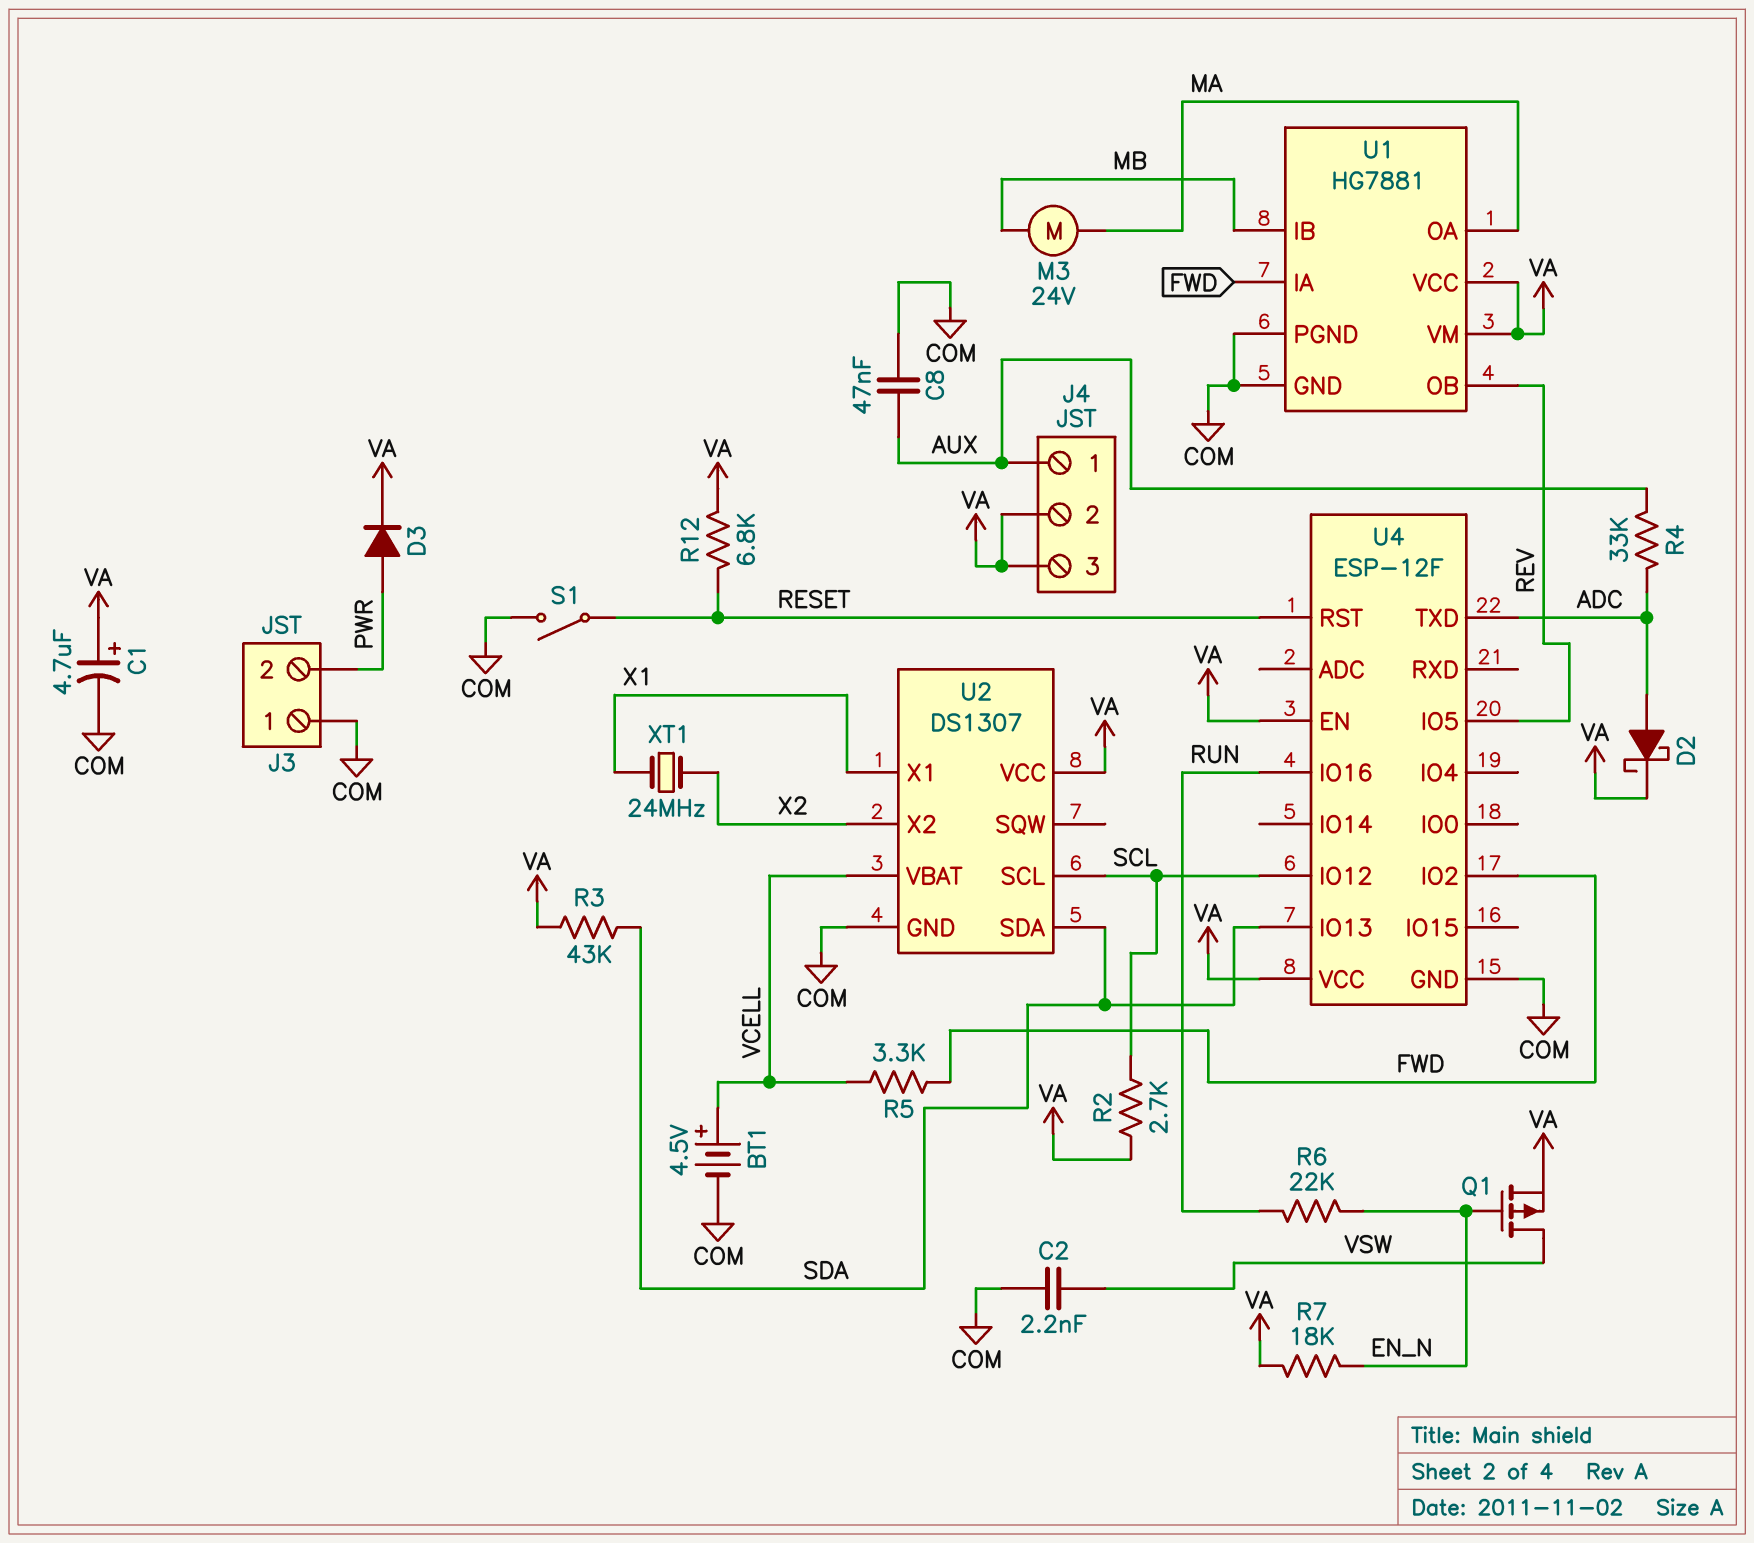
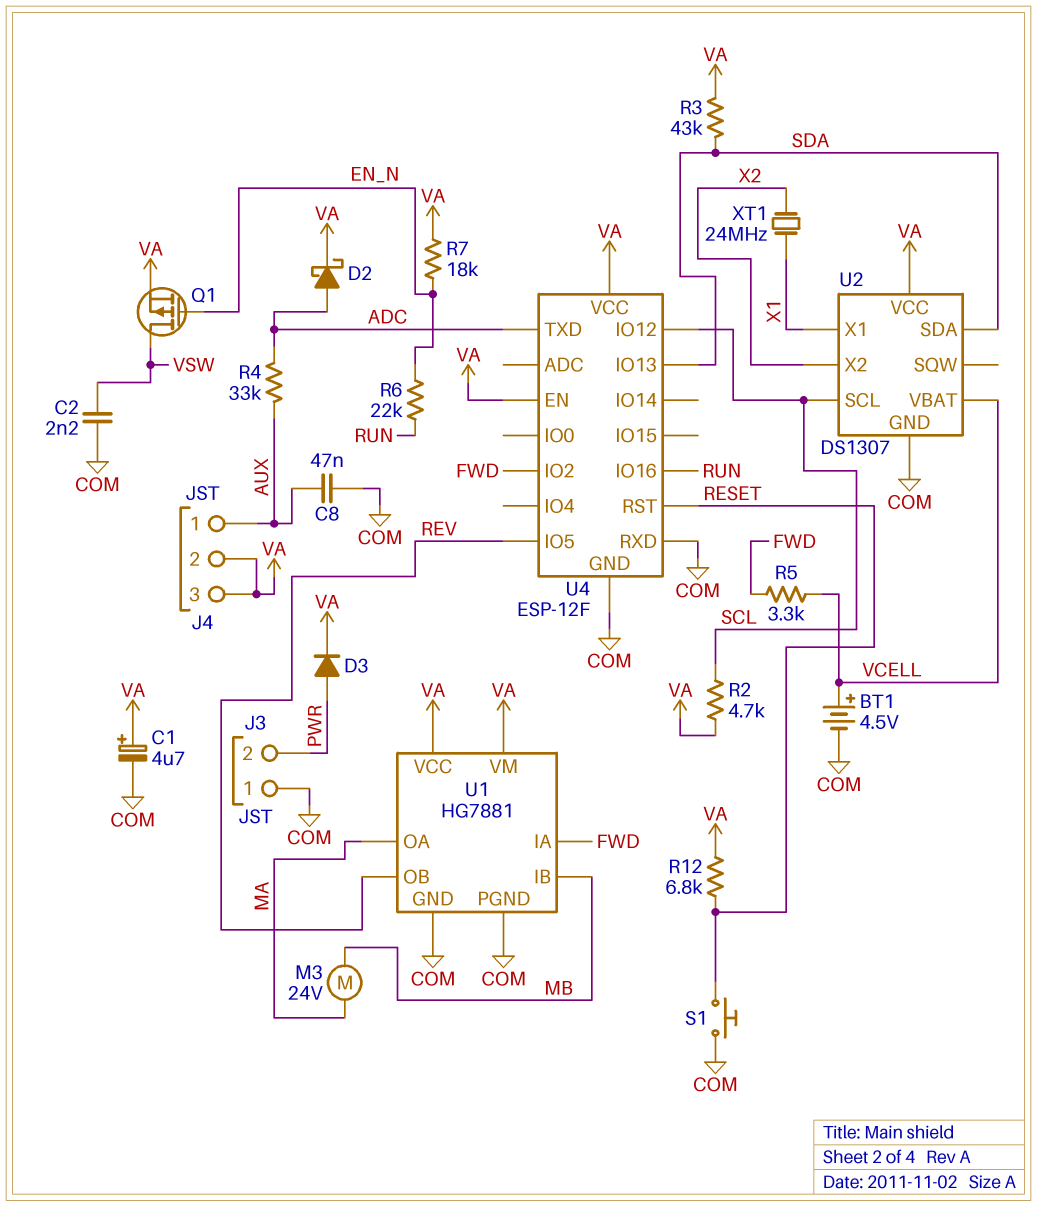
R2: 2.7k (SCL, VA) -> 4.7k (SCL, VA)
S1: switch (COM, RESET) -> button (COM, RESET)
U4 pin RXD: none -> COM

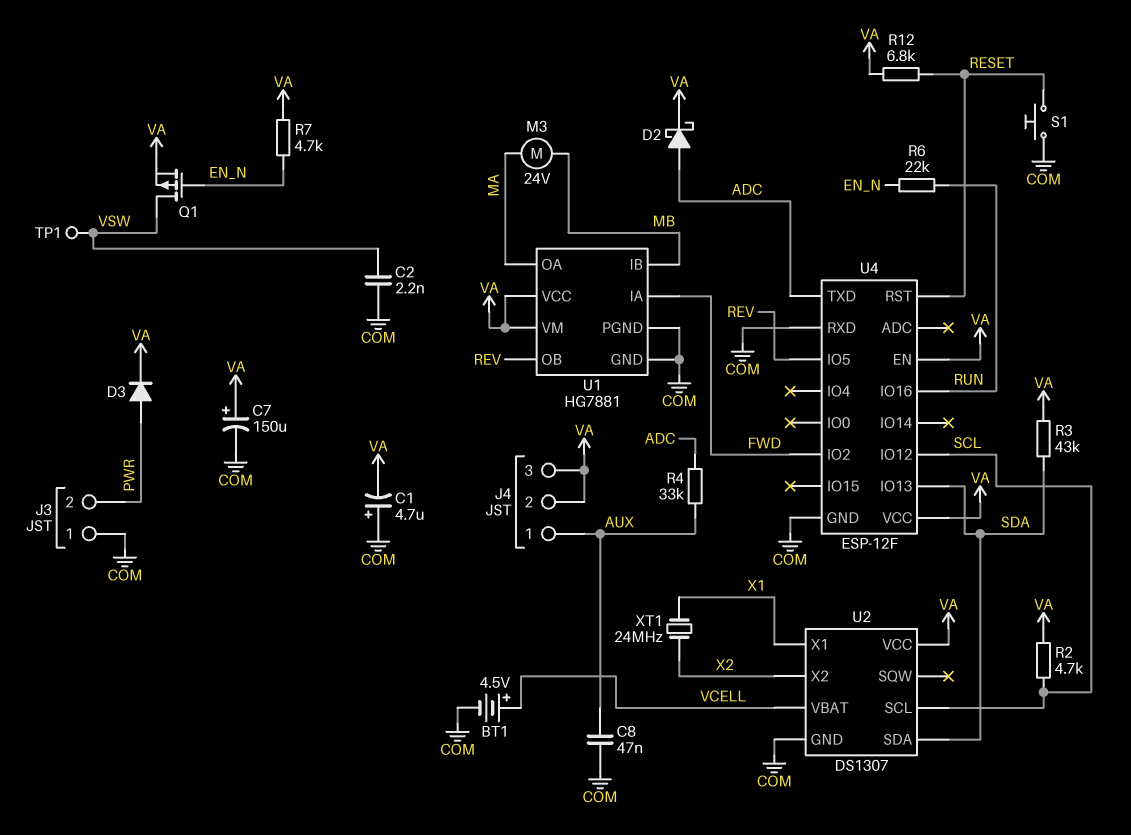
C1: 4.7uF (plus VA, minus COM) -> 4.7uF (plus COM, minus VA)
C7: none -> 150uF (plus VA, minus COM)
R5: 3.3k (FWD, VCELL) -> none
R7: 18k (EN_N, VA) -> 4.7k (EN_N, VA)
TP1: none -> test point (VSW)

